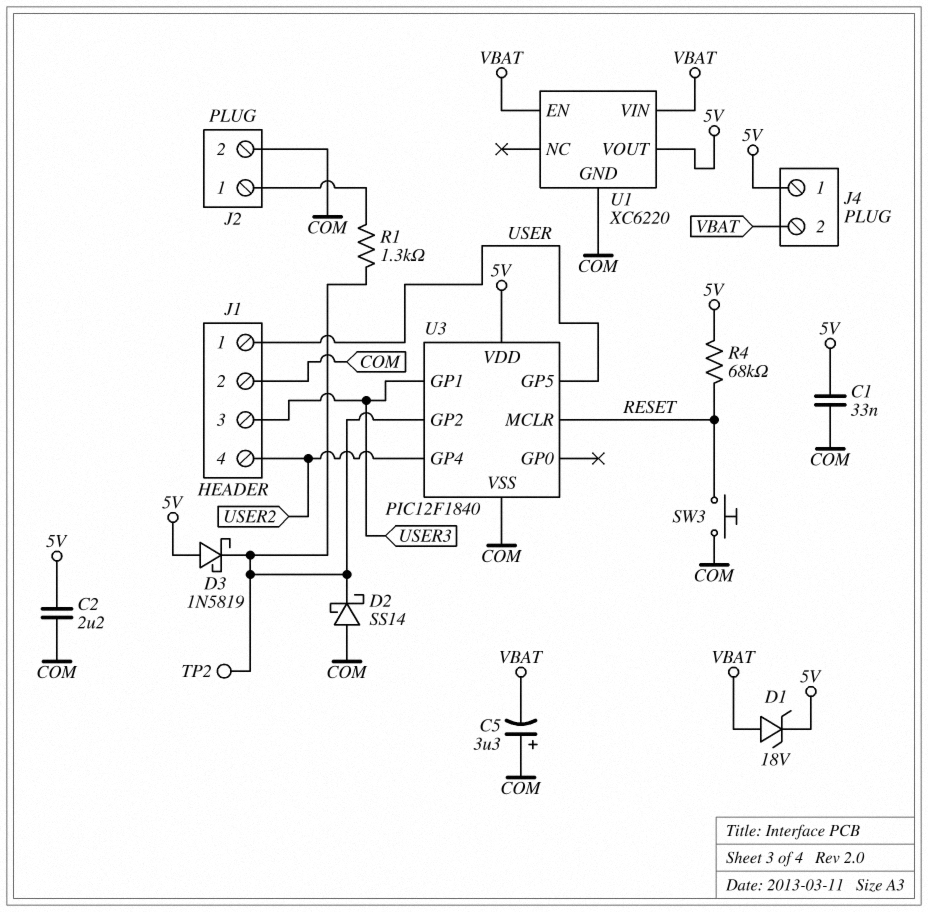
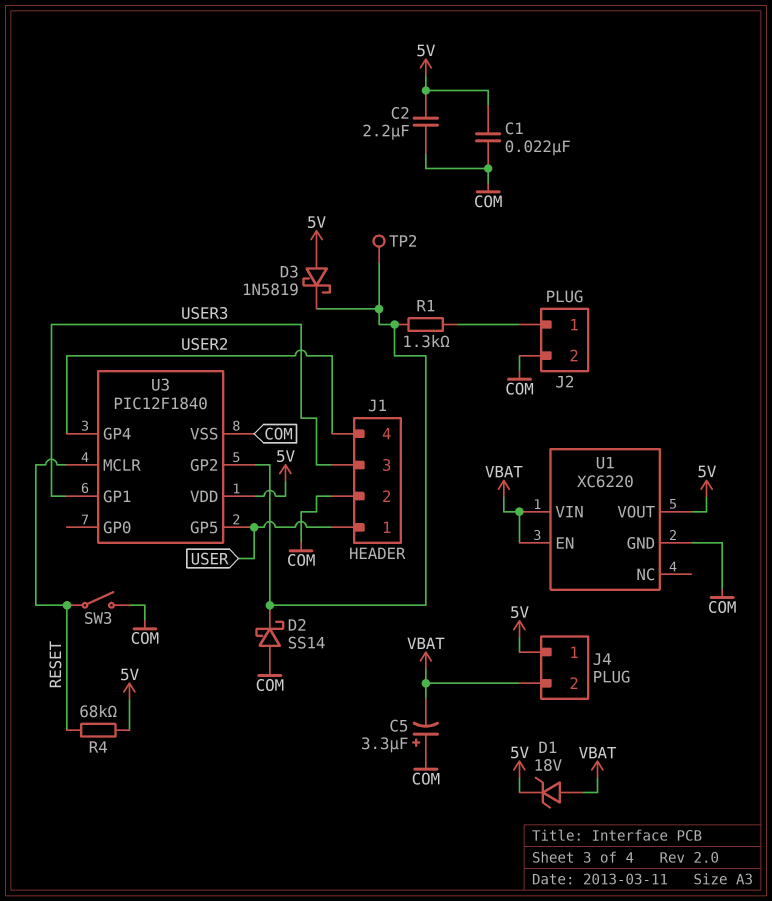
C1: 33nF (5V, COM) -> 22nF (5V, COM)
SW3: button (COM, RESET) -> switch (COM, RESET)

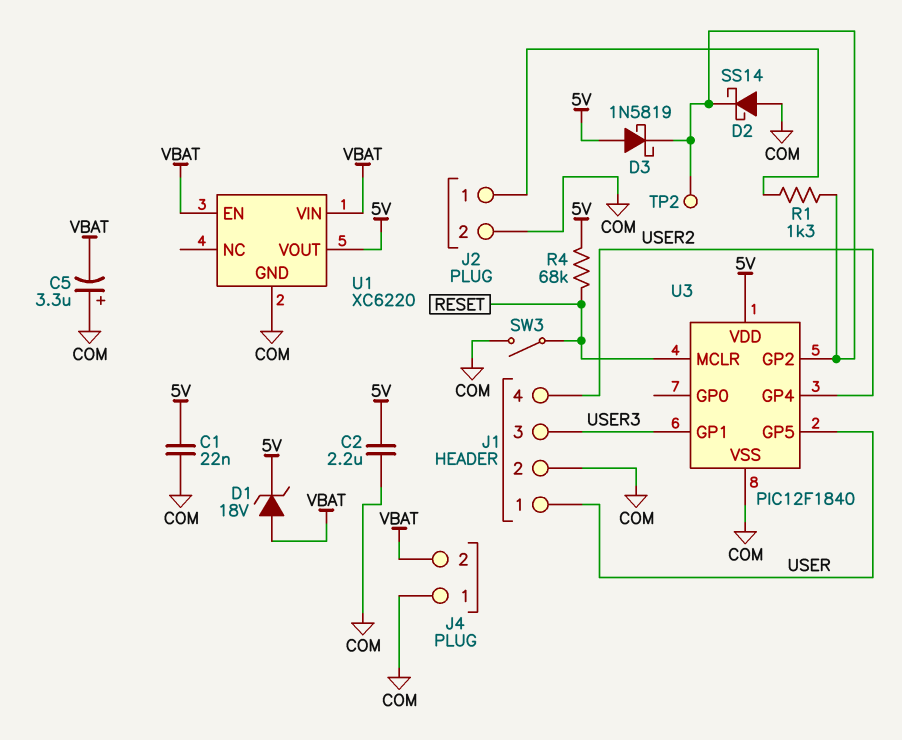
J4 pin 1: 5V -> COM

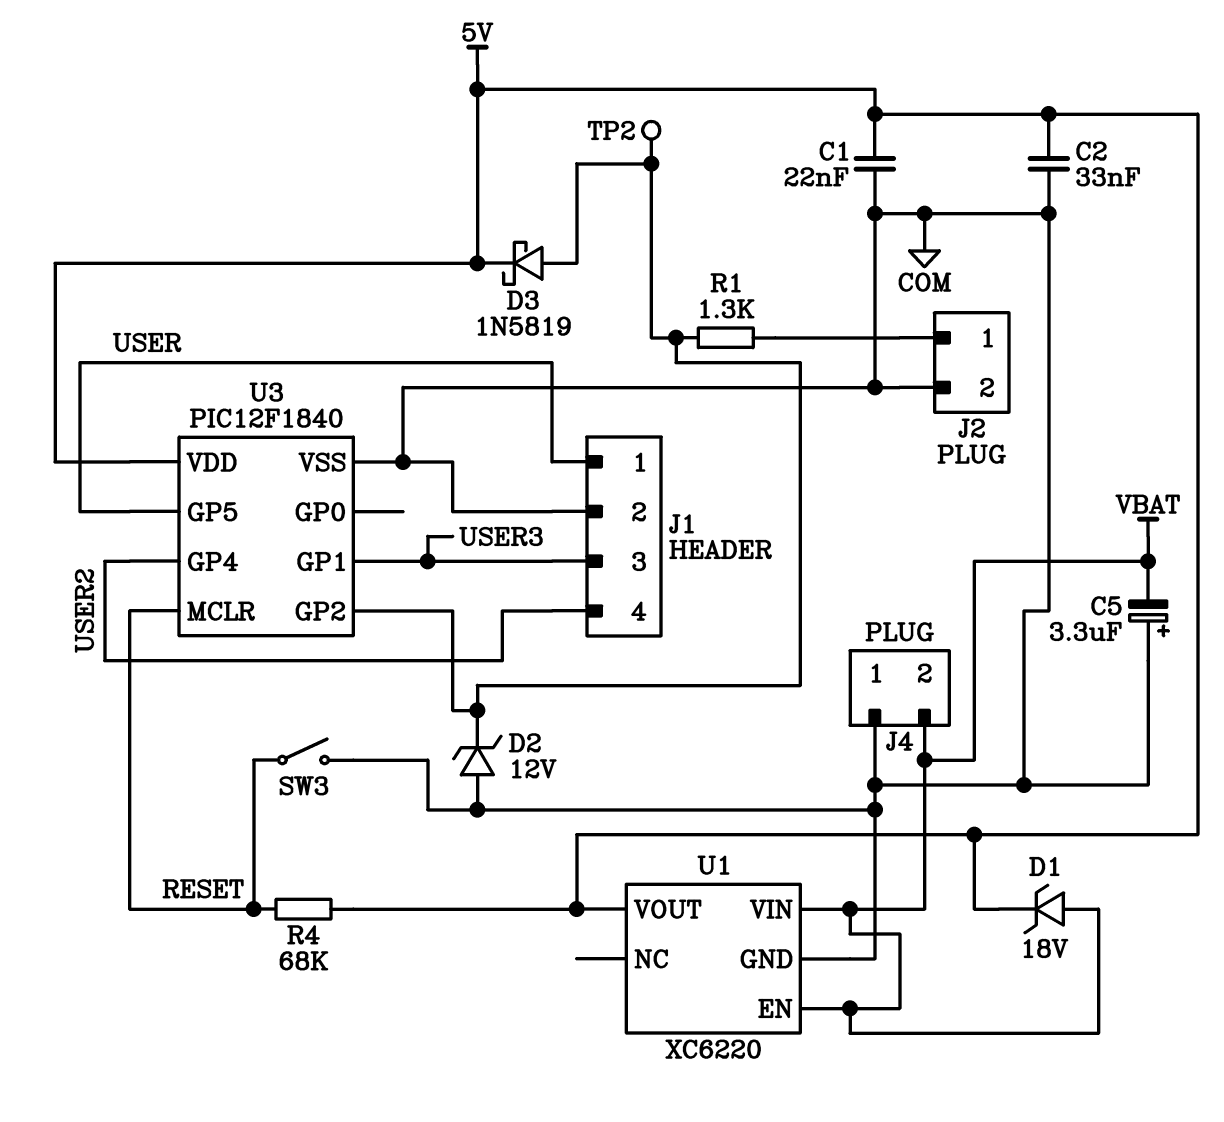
C2: 2.2uF (5V, COM) -> 33nF (5V, COM)
D2: schottky SS14 (A COM, K U3/GP2) -> zener 12V (A COM, K U3/GP2)
D3: schottky 1N5819 (A 5V, K U3/GP2) -> schottky 1N5819 (A U3/GP2, K 5V)

